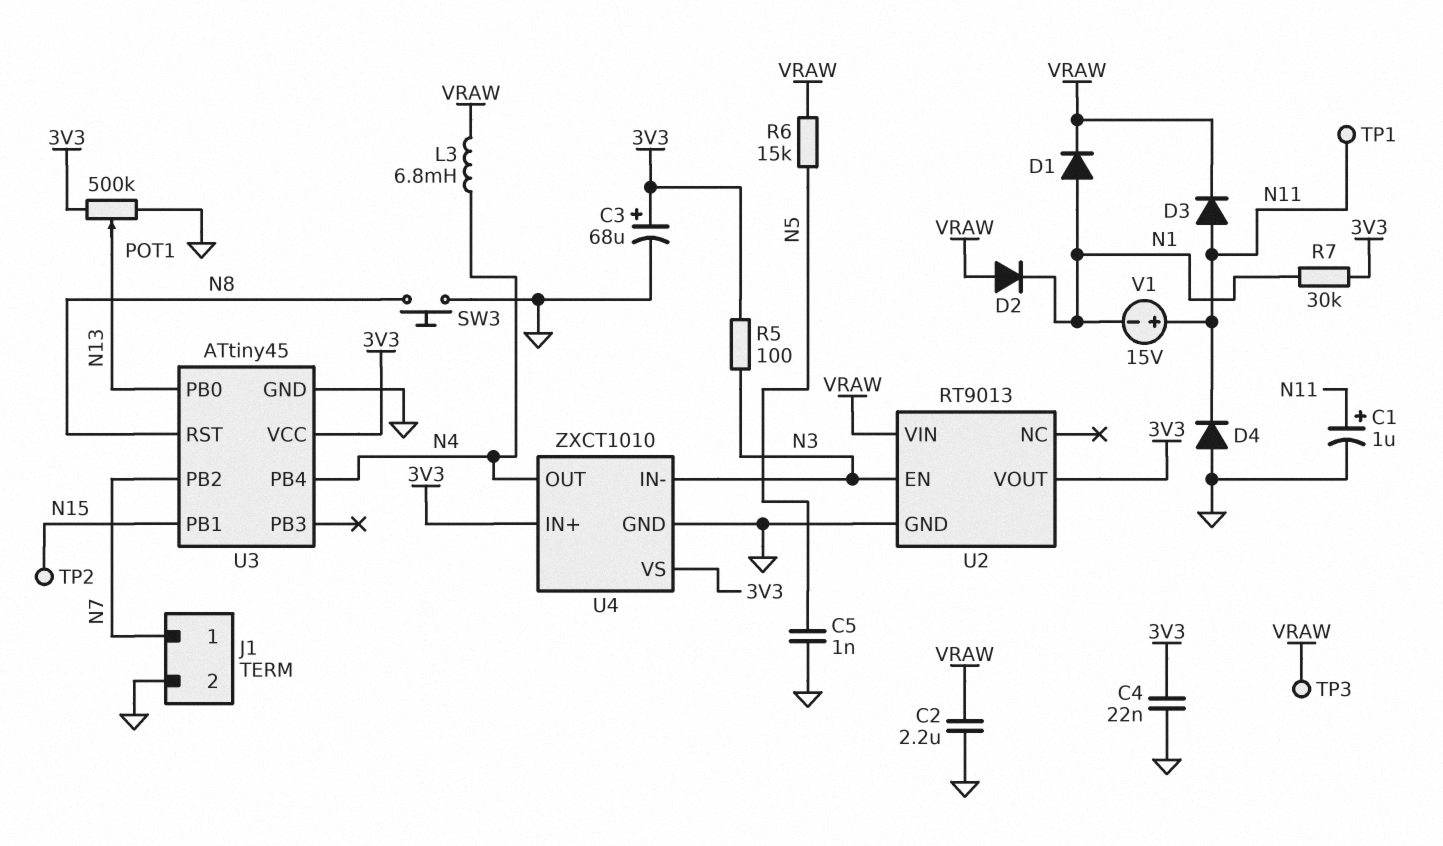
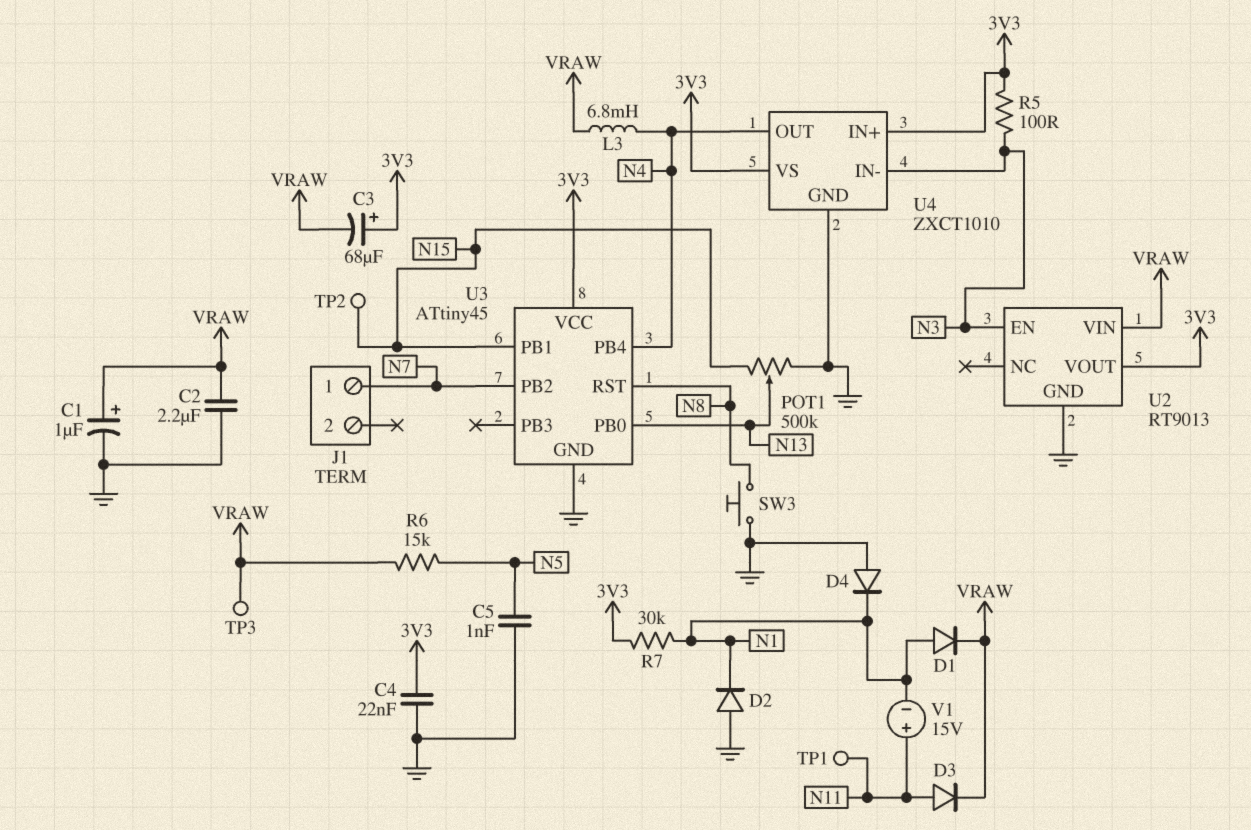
C1: 1uF (plus N11, minus GND) -> 1uF (plus VRAW, minus GND)
C3: 68uF (plus 3V3, minus GND) -> 68uF (plus 3V3, minus VRAW)
D2: diode (A VRAW, K N1) -> diode (A GND, K N1)
D4: diode (A GND, K N11) -> diode (A GND, K N1)
J1 pin 2: GND -> none
POT1: 500k (3V3, GND, wiper N13) -> 500k (GND, N15, wiper N13)

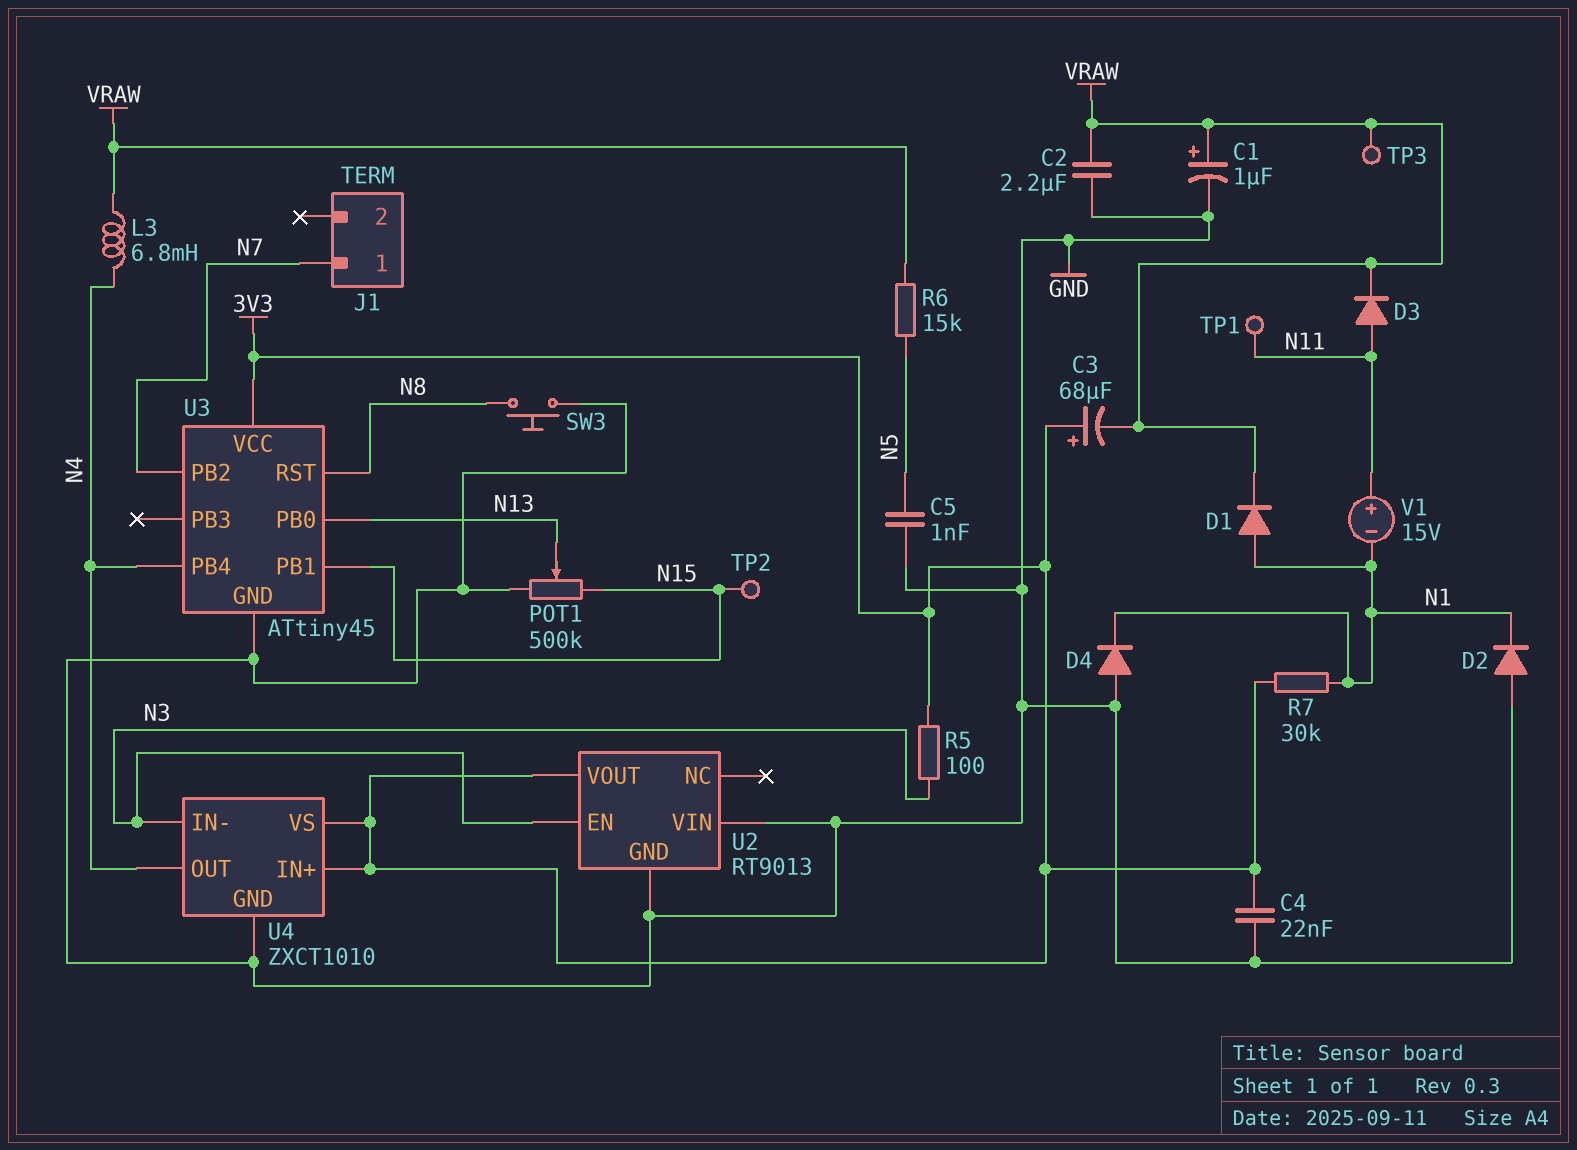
U2 pin VIN: VRAW -> GND

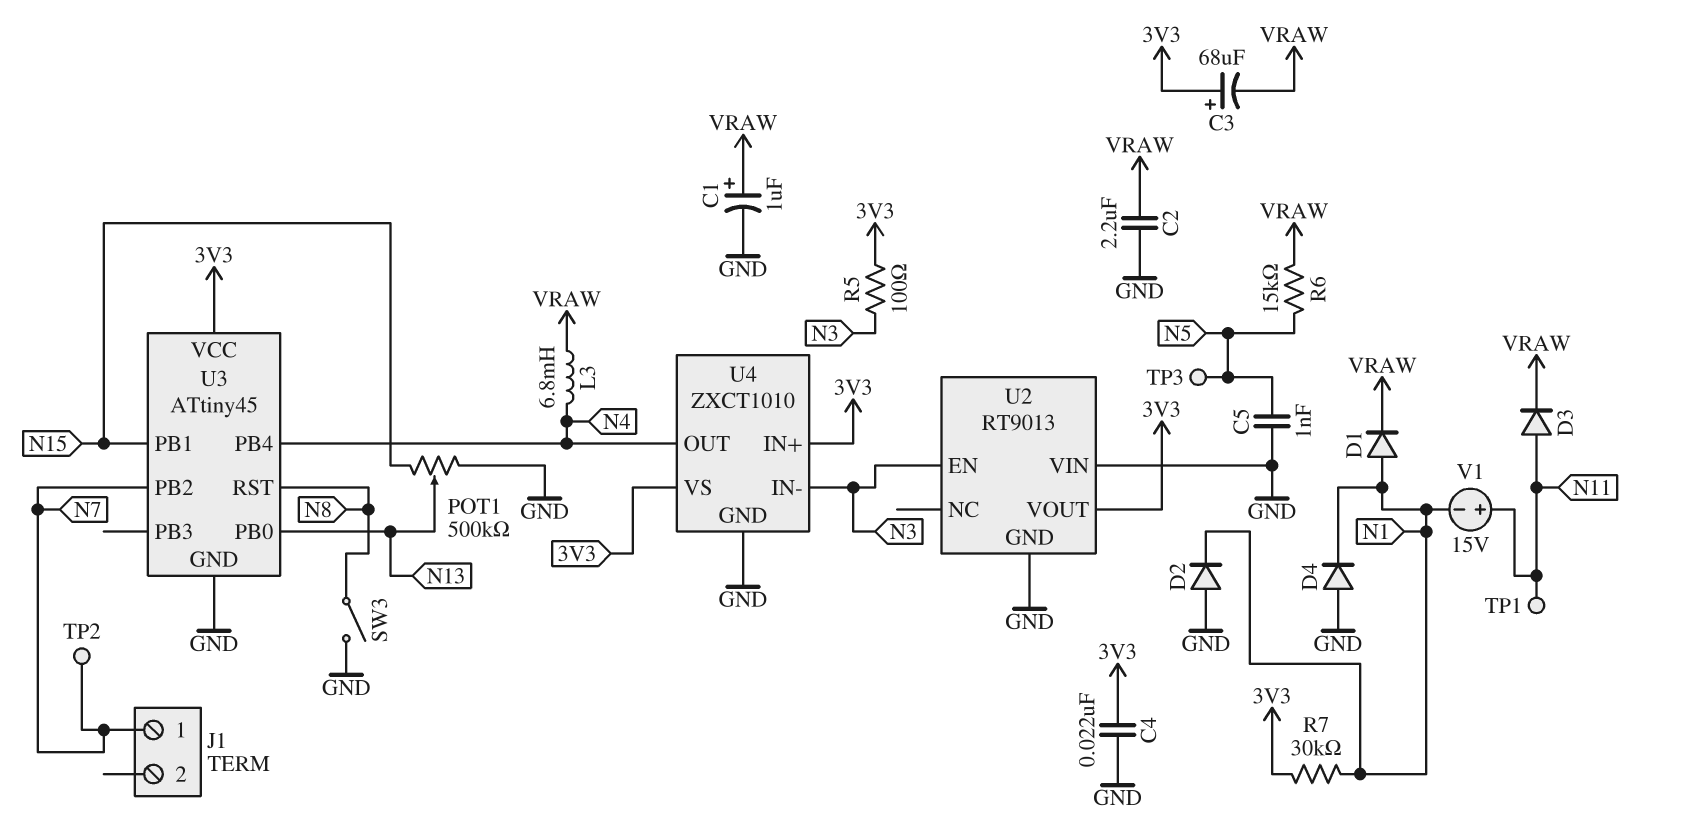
SW3: button (GND, N8) -> switch (GND, N8)
TP2: test point (N15) -> test point (N7)
TP3: test point (VRAW) -> test point (N5)

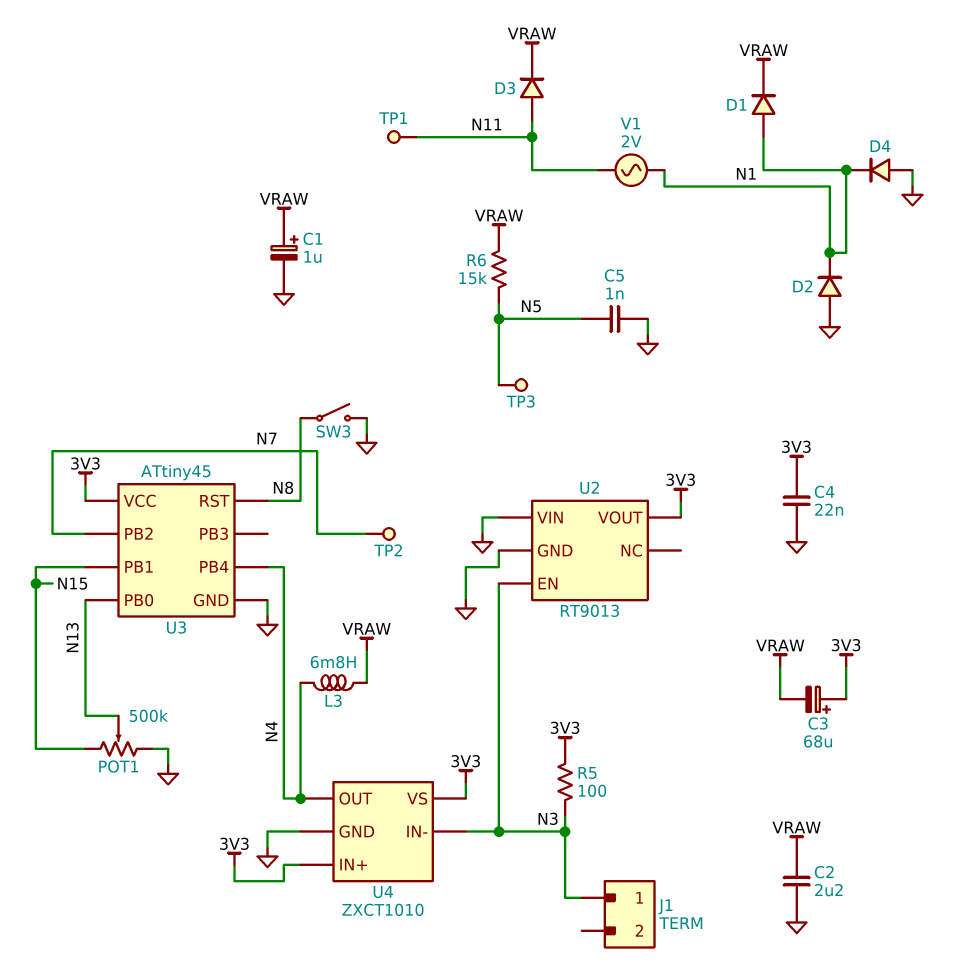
J1 pin 1: N7 -> N3
R7: 30k (3V3, N1) -> none
V1: 15V (plus N11, minus N1) -> AC 2V (N1, N11)

